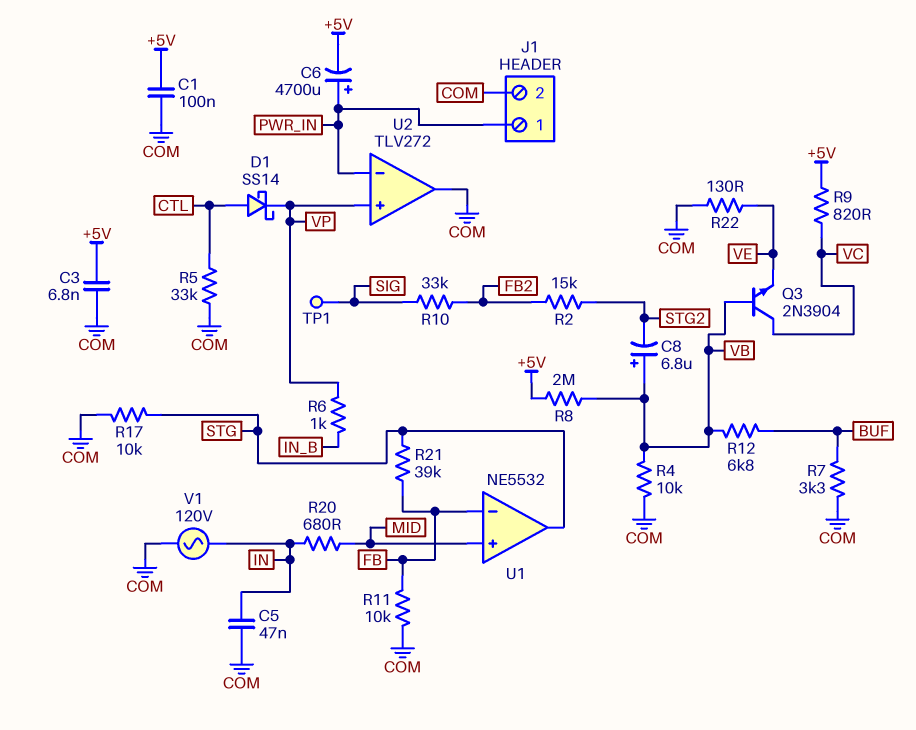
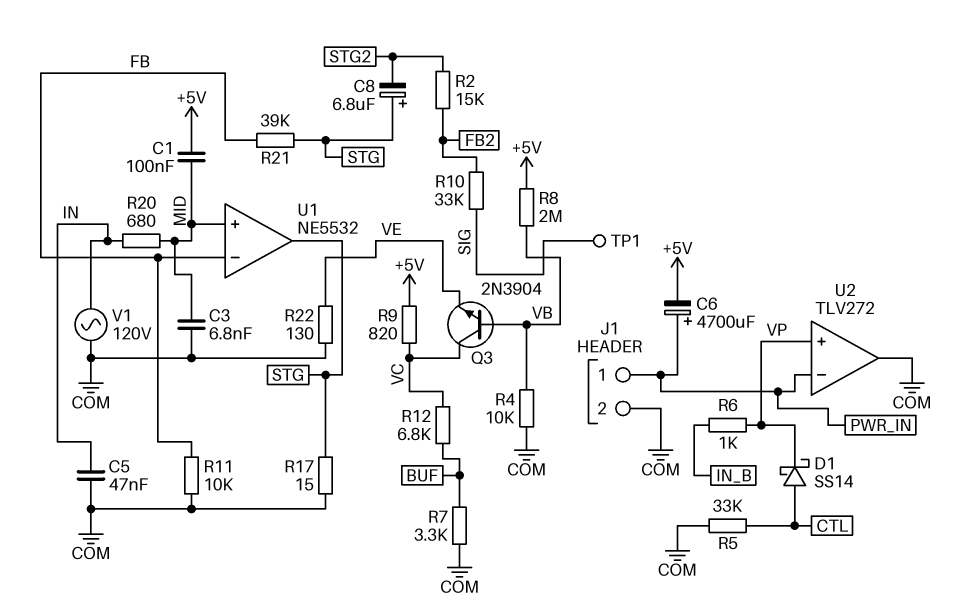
C1: 100nF (+5V, COM) -> 100nF (+5V, MID)
C3: 6.8nF (+5V, COM) -> 6.8nF (COM, MID)
C8: 6.8uF (plus VB, minus STG2) -> 6.8uF (plus STG, minus STG2)
R12: 6.8k (BUF, VB) -> 6.8k (BUF, VC)
R17: 10k (COM, STG) -> 15 (COM, STG)

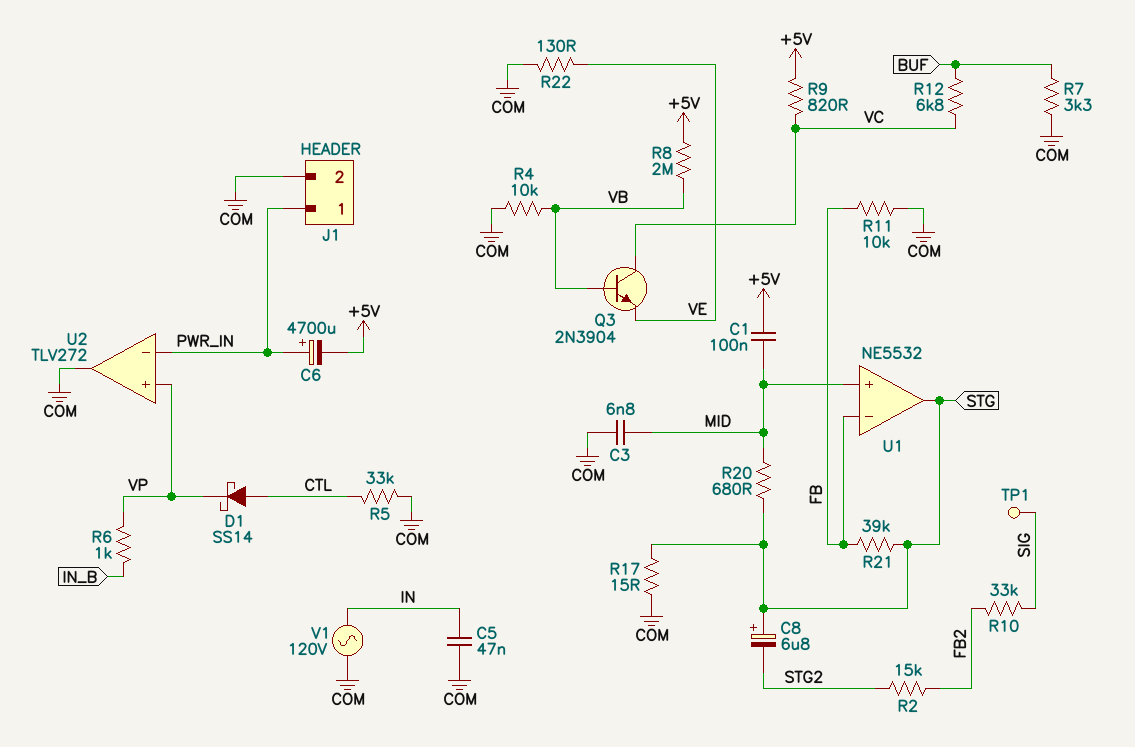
R20: 680 (IN, MID) -> 680 (MID, STG)

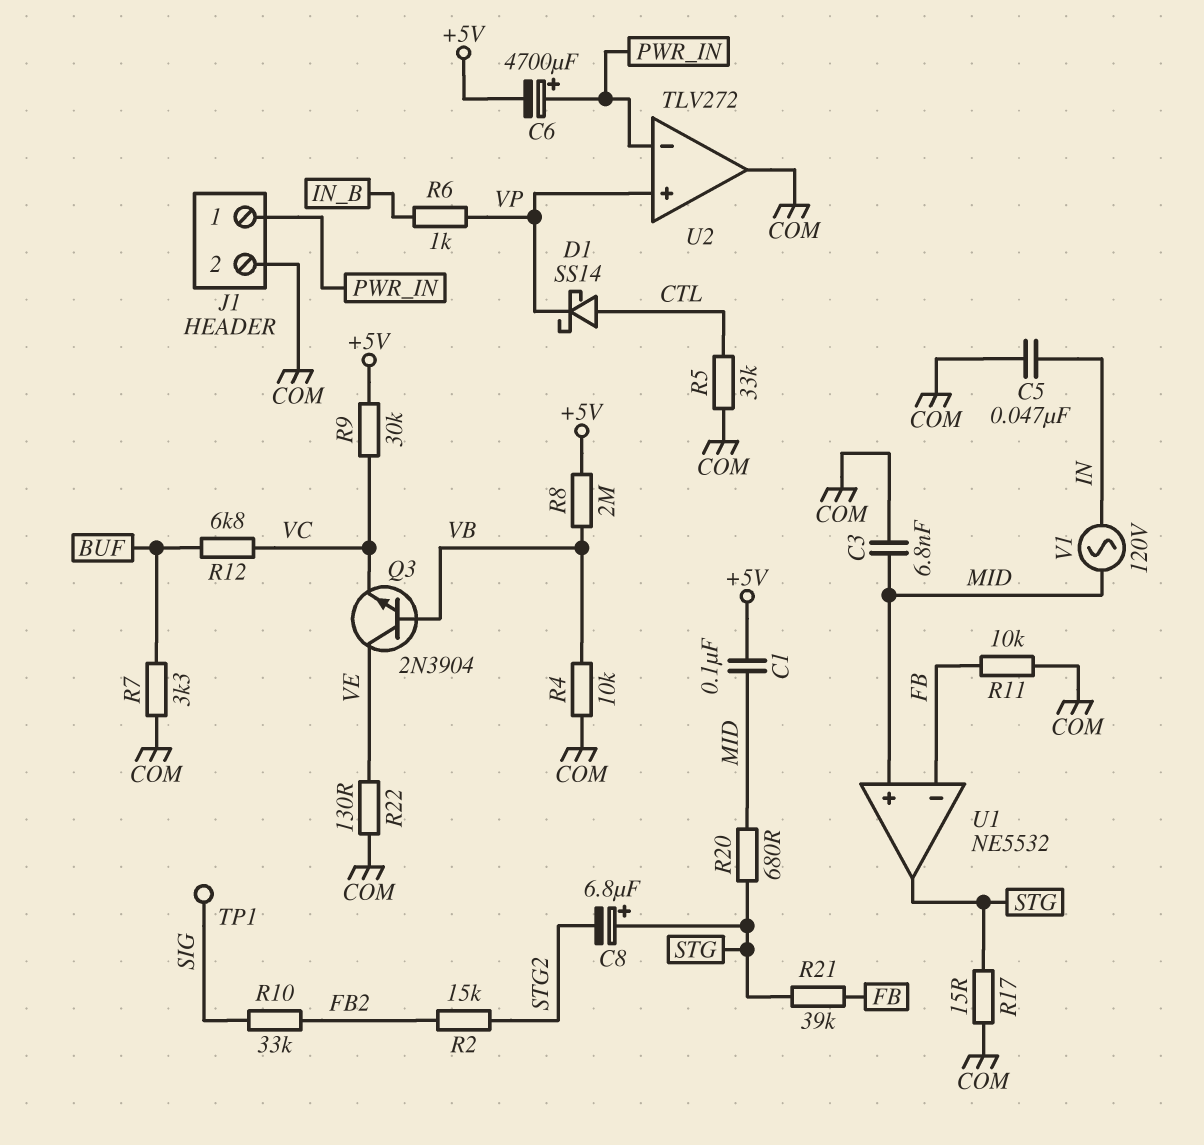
Q3: NPN 2N3904 (B VB, C VC, E VE) -> NPN 2N3904 (B VB, C VE, E VC)
R9: 820 (+5V, VC) -> 30k (+5V, VC)
V1: AC 120V (COM, IN) -> AC 120V (IN, MID)

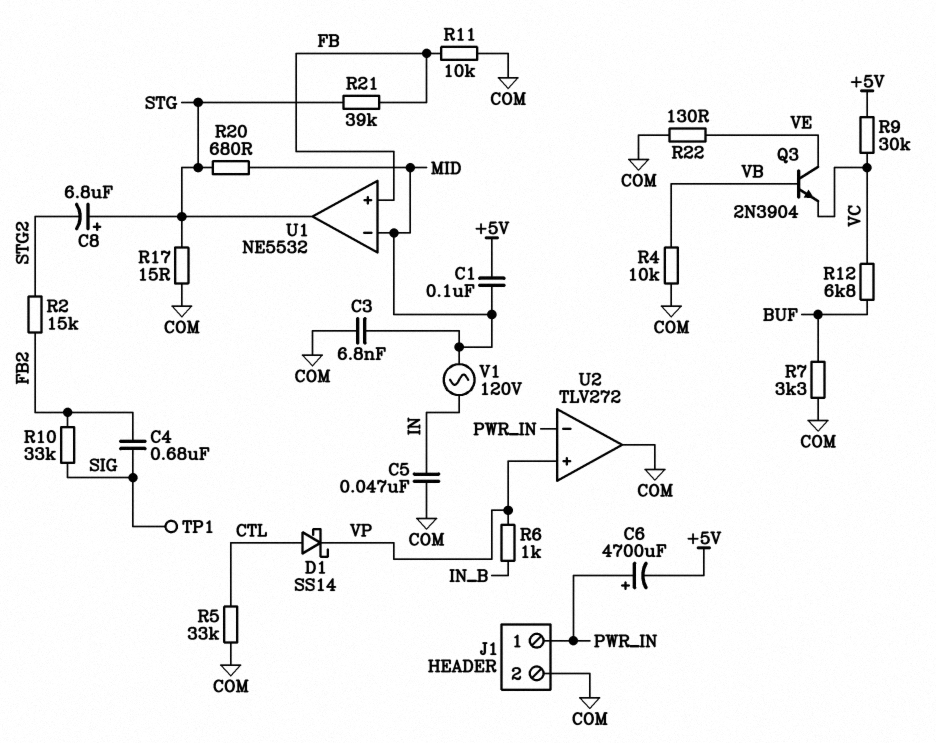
C4: none -> 680nF (FB2, SIG)
R8: 2M (+5V, VB) -> none
U1 pin in+: MID -> FB
U1 pin in-: FB -> MID

